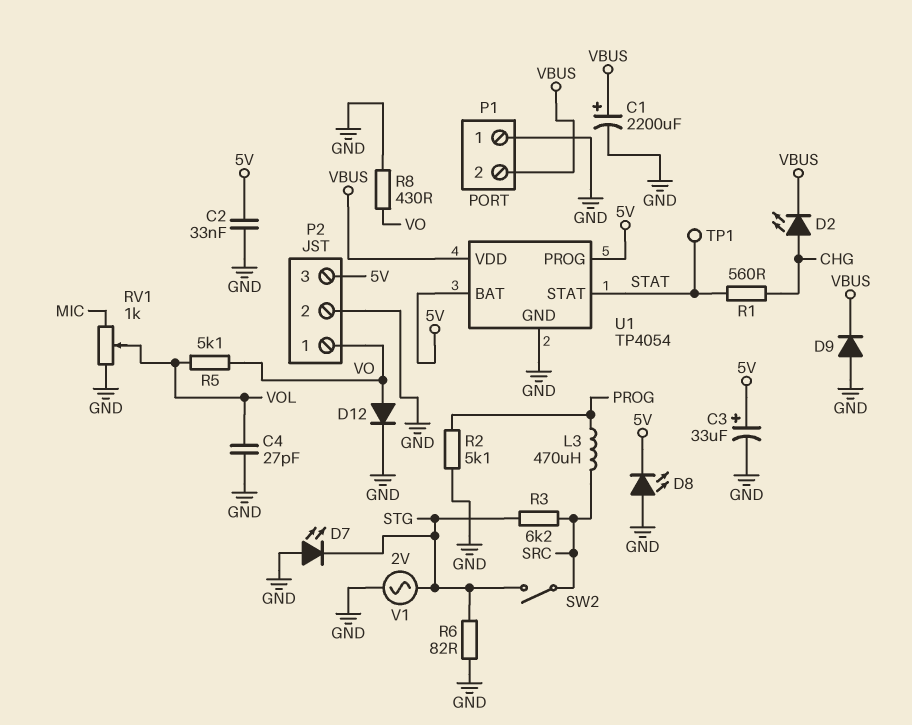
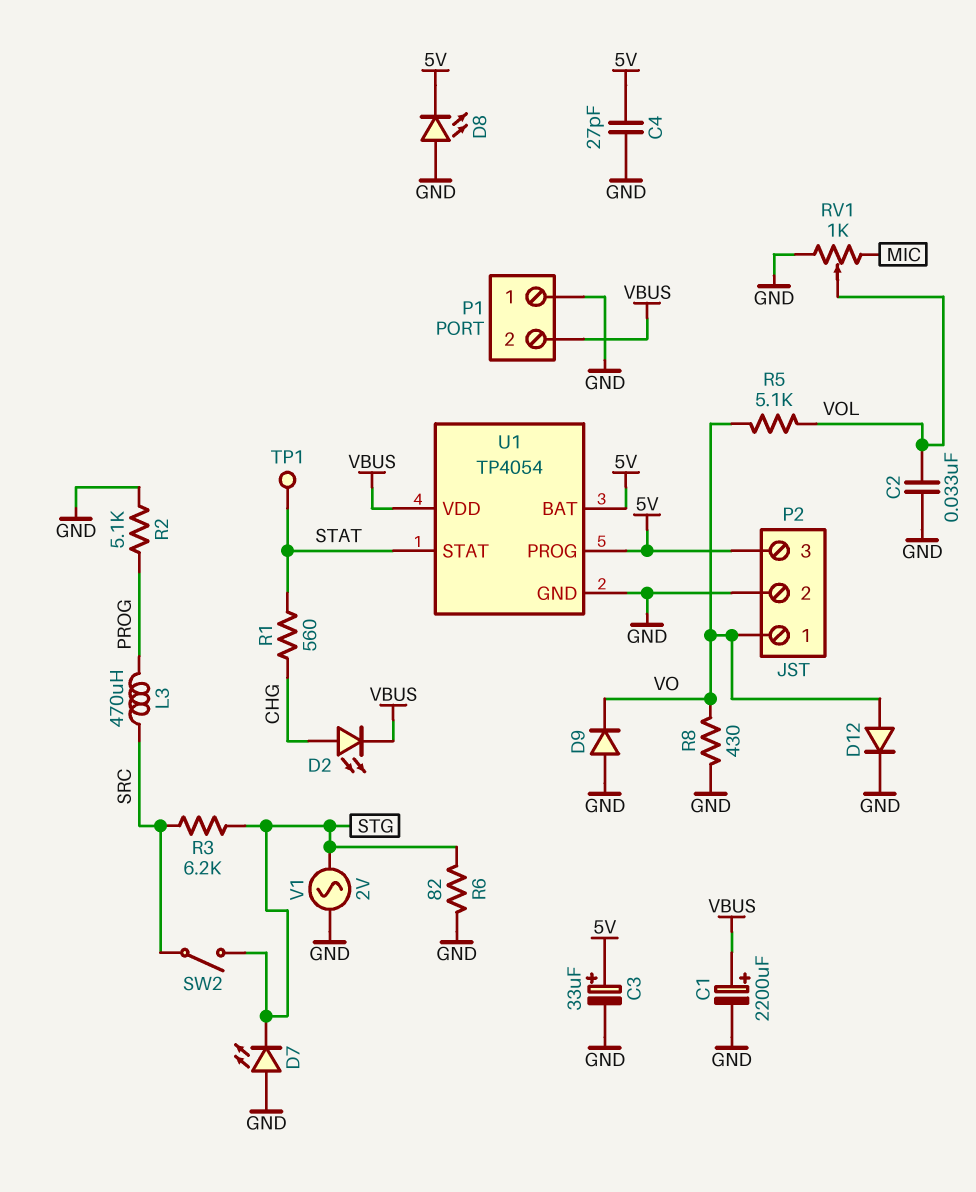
C2: 33nF (5V, GND) -> 33nF (GND, VOL)
C4: 27pF (GND, VOL) -> 27pF (5V, GND)
D9: diode (A GND, K VBUS) -> diode (A GND, K VO)

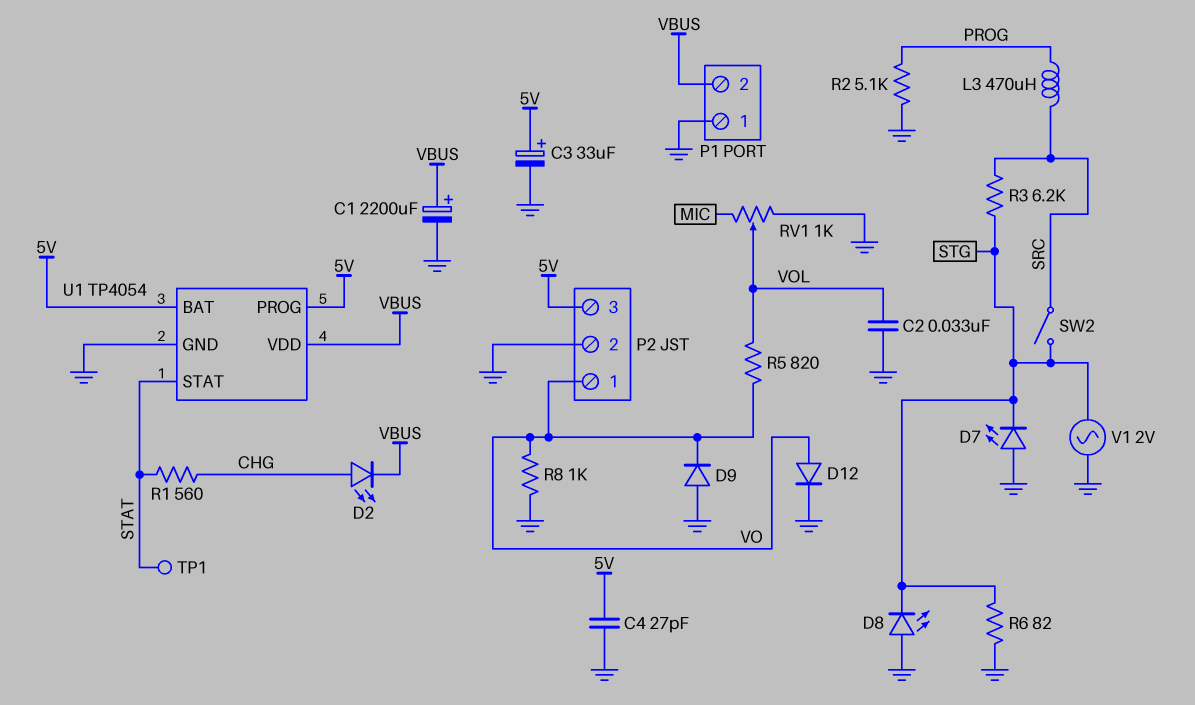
D8: LED (A GND, K 5V) -> LED (A GND, K STG)
R5: 5.1k (VO, VOL) -> 820 (VO, VOL)
R8: 430 (GND, VO) -> 1k (GND, VO)

